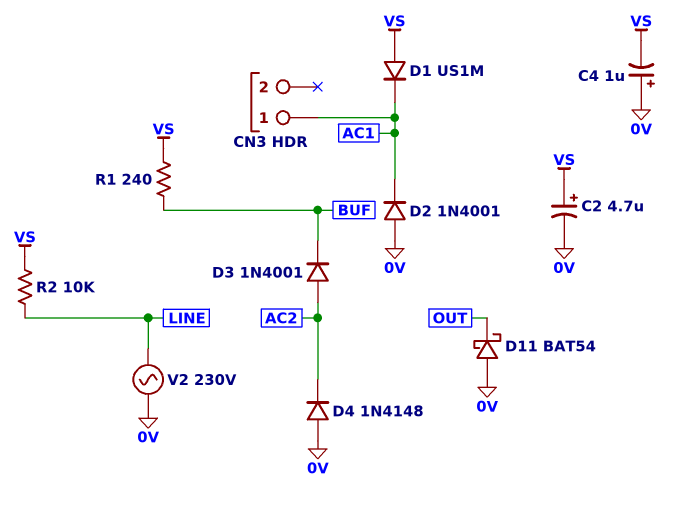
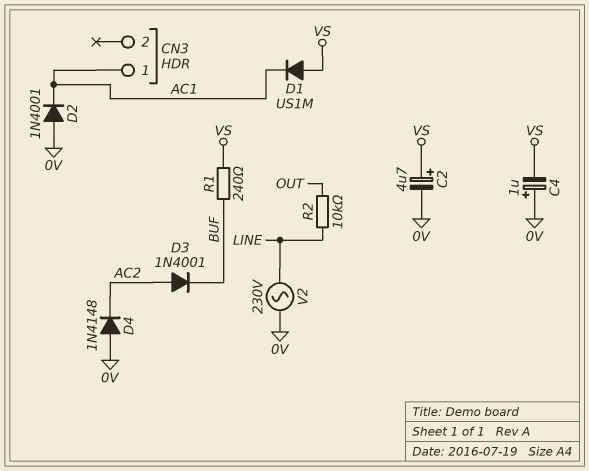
D11: schottky BAT54 (A 0V, K OUT) -> none
R2: 10k (LINE, VS) -> 10k (LINE, OUT)

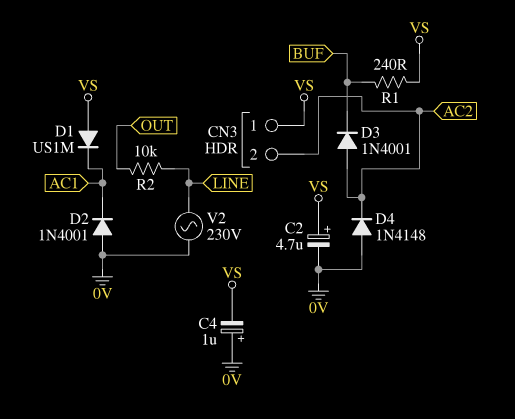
CN3 pin 1: AC1 -> VS
CN3 pin 2: none -> AC2

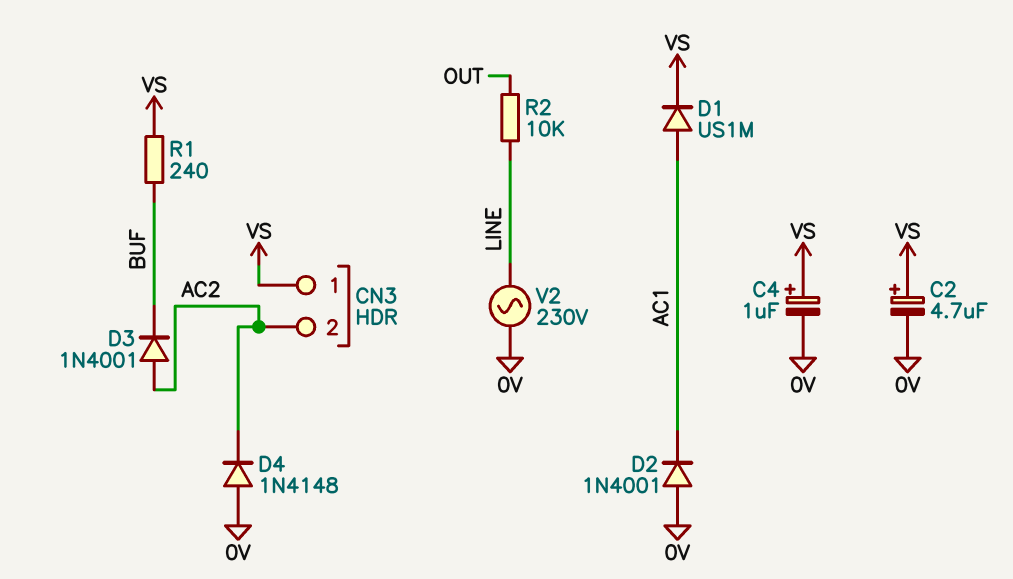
C4: 1uF (plus 0V, minus VS) -> 1uF (plus VS, minus 0V)
D1: diode US1M (A VS, K AC1) -> diode US1M (A AC1, K VS)

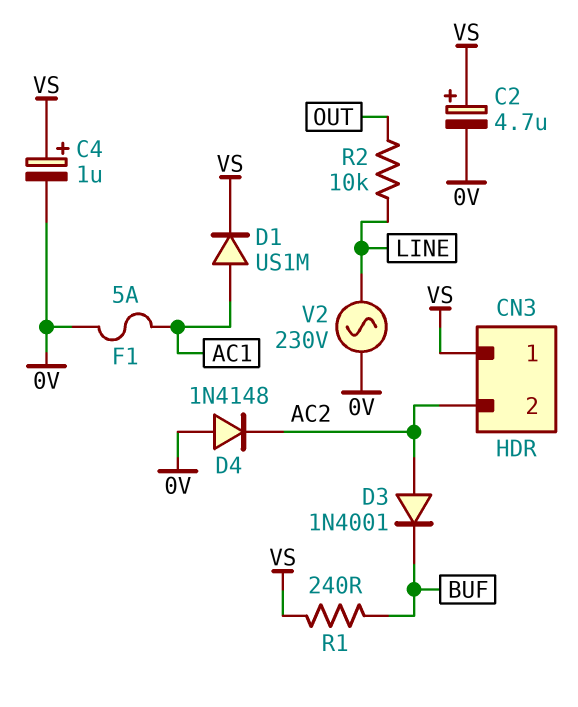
D2: diode 1N4001 (A 0V, K AC1) -> none
F1: none -> 5A (0V, AC1)

